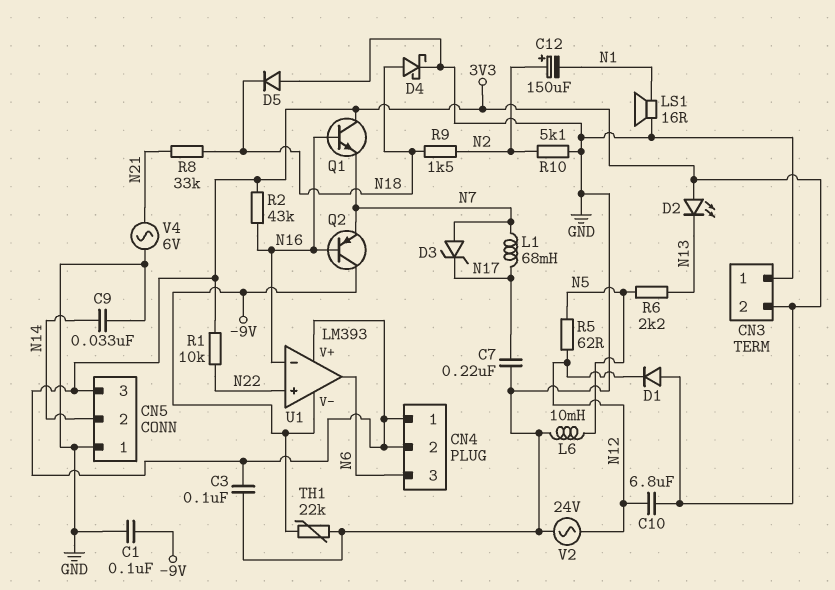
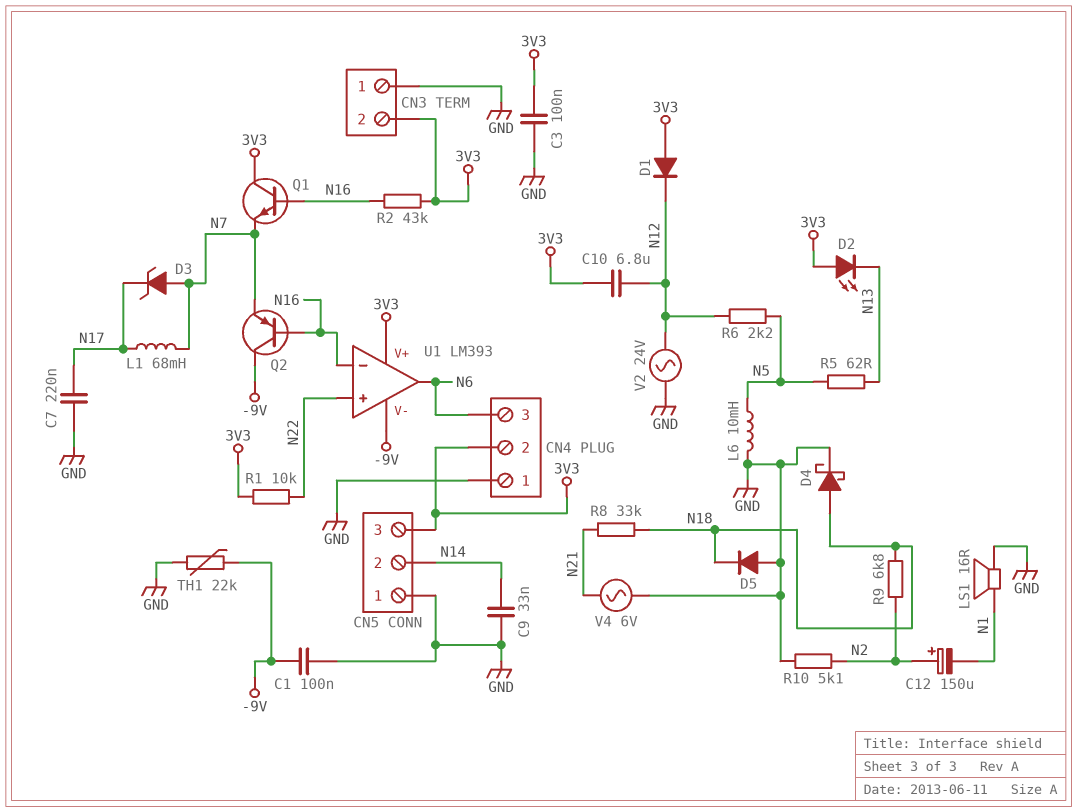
CN4 pin 1: 3V3 -> GND
R5: 62 (N5, N12) -> 62 (N5, N13)
R6: 2.2k (N5, N13) -> 2.2k (N5, N12)
R9: 1.5k (N2, N18) -> 6.8k (N2, N18)

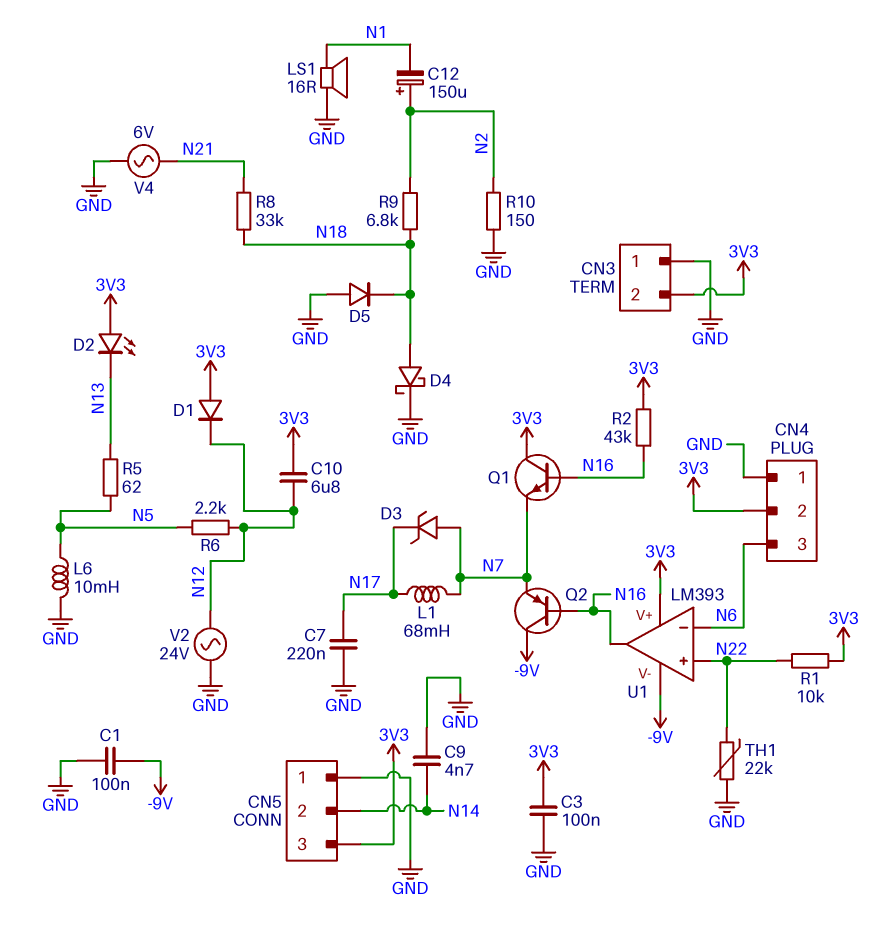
C9: 33nF (GND, N14) -> 4.7nF (GND, N14)
R10: 5.1k (GND, N2) -> 150 (GND, N2)
TH1: 22k (-9V, GND) -> 22k (GND, N22)
U1 pin in-: N16 -> N6
U1 pin out: N6 -> N16

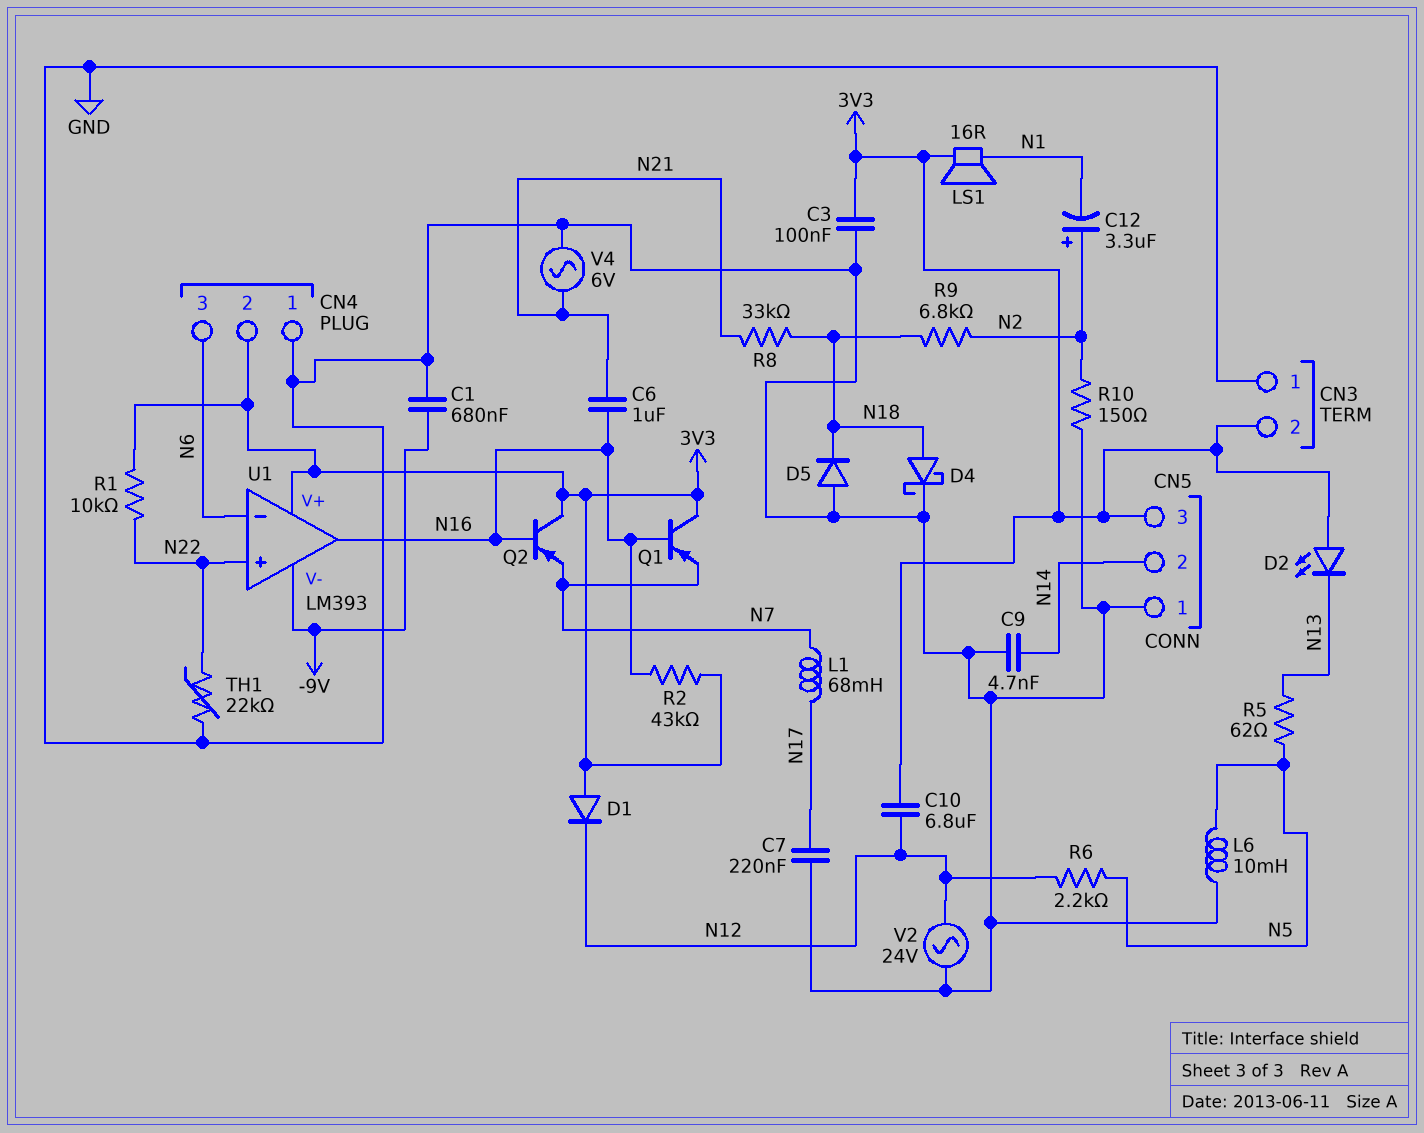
C1: 100nF (-9V, GND) -> 680nF (-9V, GND)
C6: none -> 1uF (N16, N21)
C12: 150uF (plus N2, minus N1) -> 3.3uF (plus N2, minus N1)
D3: zener (A N7, K N17) -> none
LS1: speaker 16R (GND, N1) -> speaker 16R (3V3, N1)
Q1: NPN (B N16, C 3V3, E N7) -> PNP (B N16, C 3V3, E N7)
Q2: PNP (B N16, C -9V, E N7) -> PNP (B N16, C 3V3, E N7)

